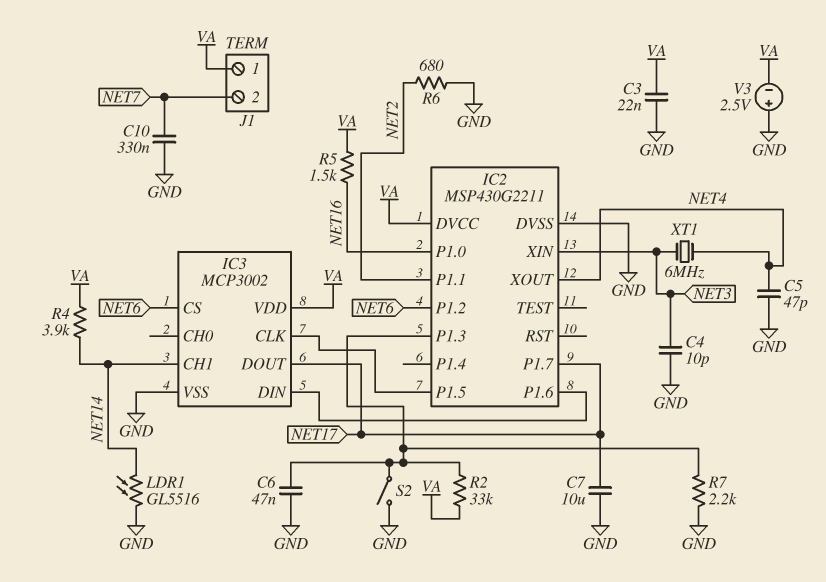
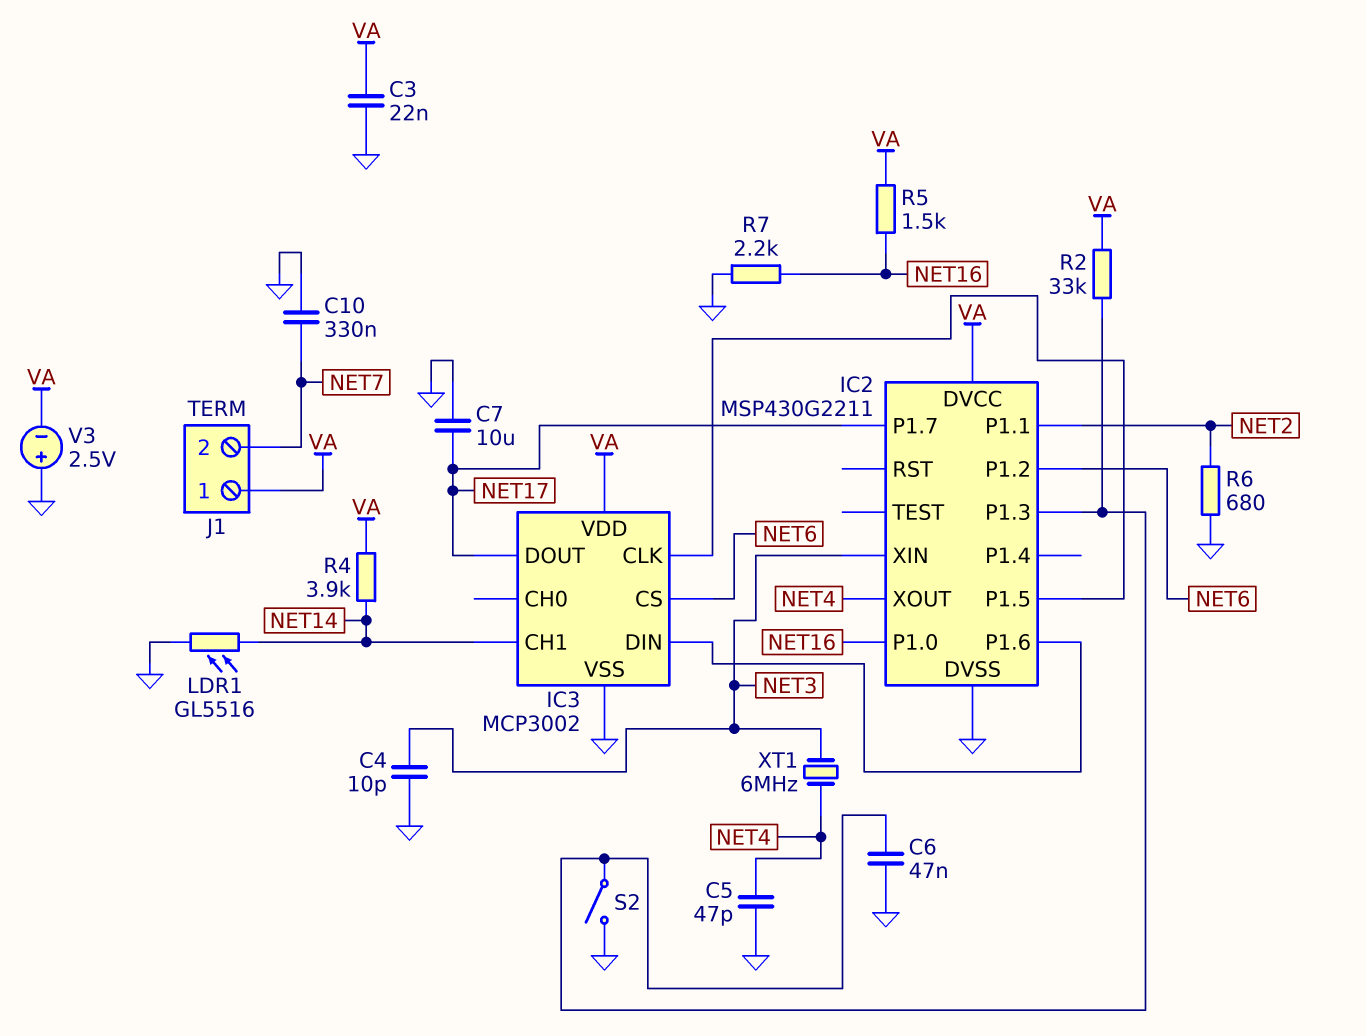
R7: 2.2k (GND, IC2/P1.3) -> 2.2k (GND, NET16)

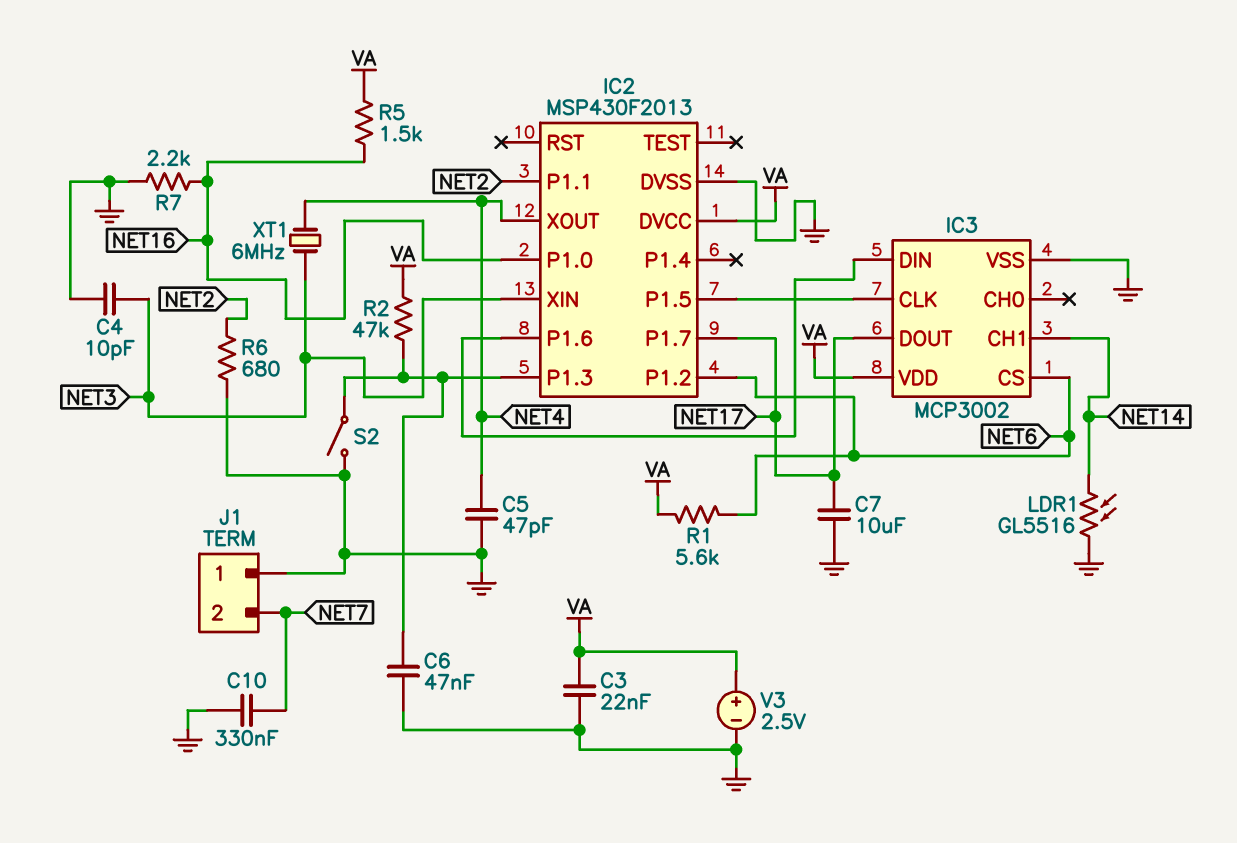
IC2: MSP430G2211 -> MSP430F2013
J1 pin 1: VA -> GND
R1: none -> 5.6k (NET6, VA)
R2: 33k (IC2/P1.3, VA) -> 47k (IC2/P1.3, VA)
R4: 3.9k (NET14, VA) -> none
V3: 2.5V (plus GND, minus VA) -> 2.5V (plus VA, minus GND)

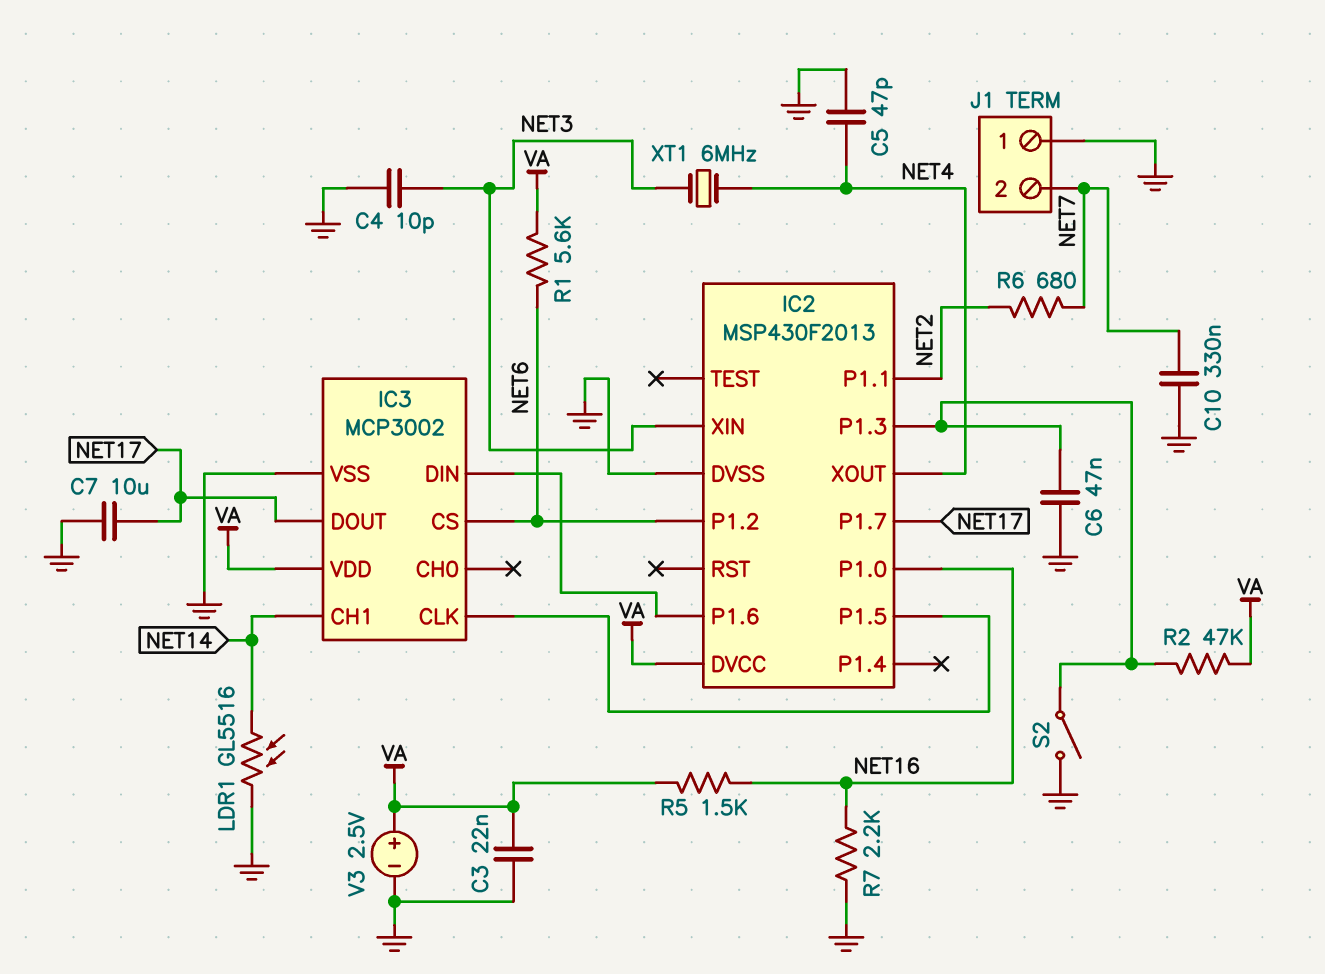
R6: 680 (GND, NET2) -> 680 (NET2, NET7)

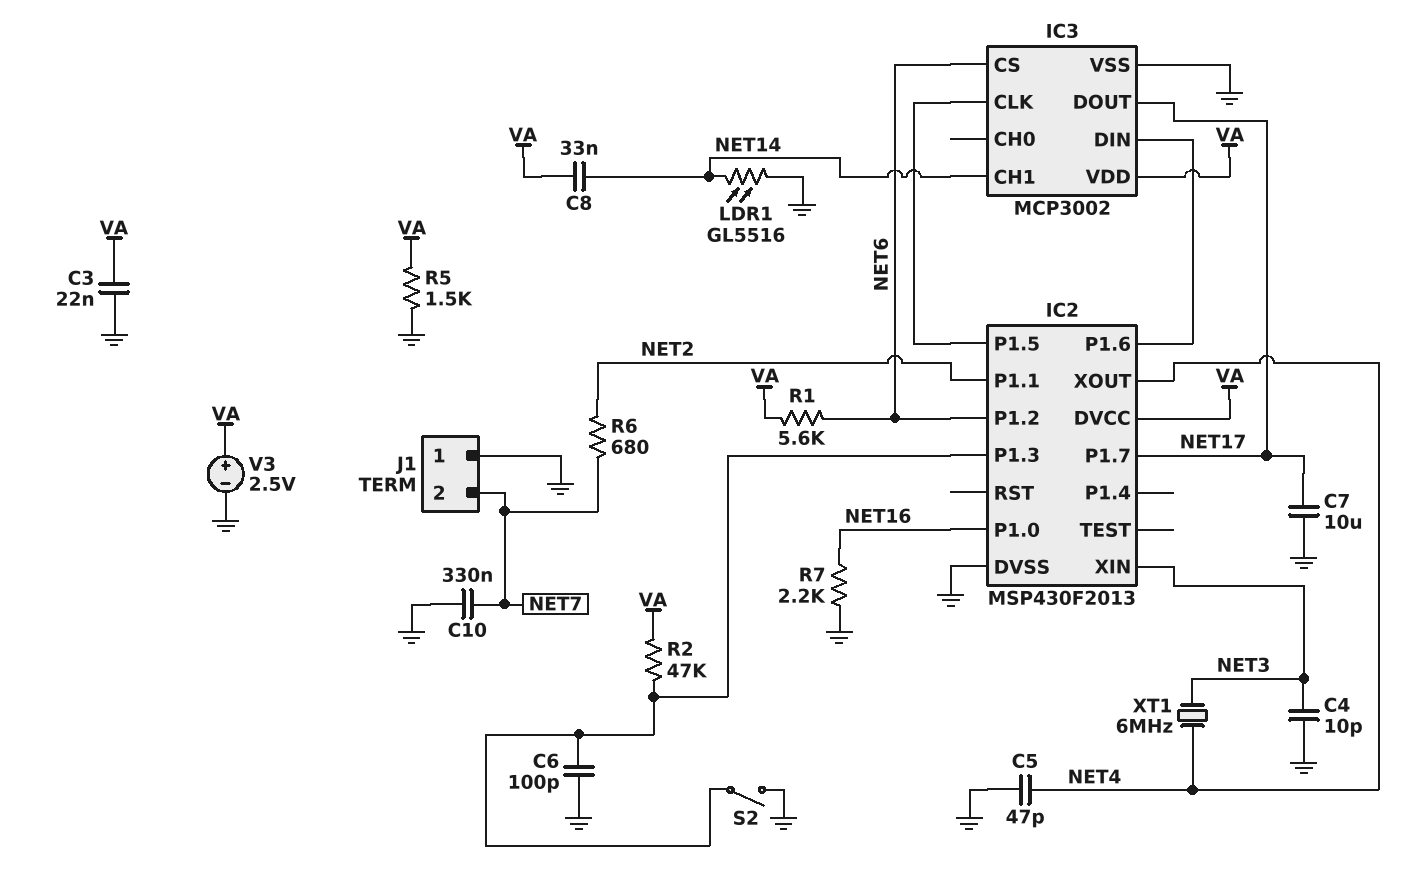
C6: 47nF (GND, IC2/P1.3) -> 100pF (GND, IC2/P1.3)
C8: none -> 33nF (NET14, VA)
R5: 1.5k (NET16, VA) -> 1.5k (GND, VA)

